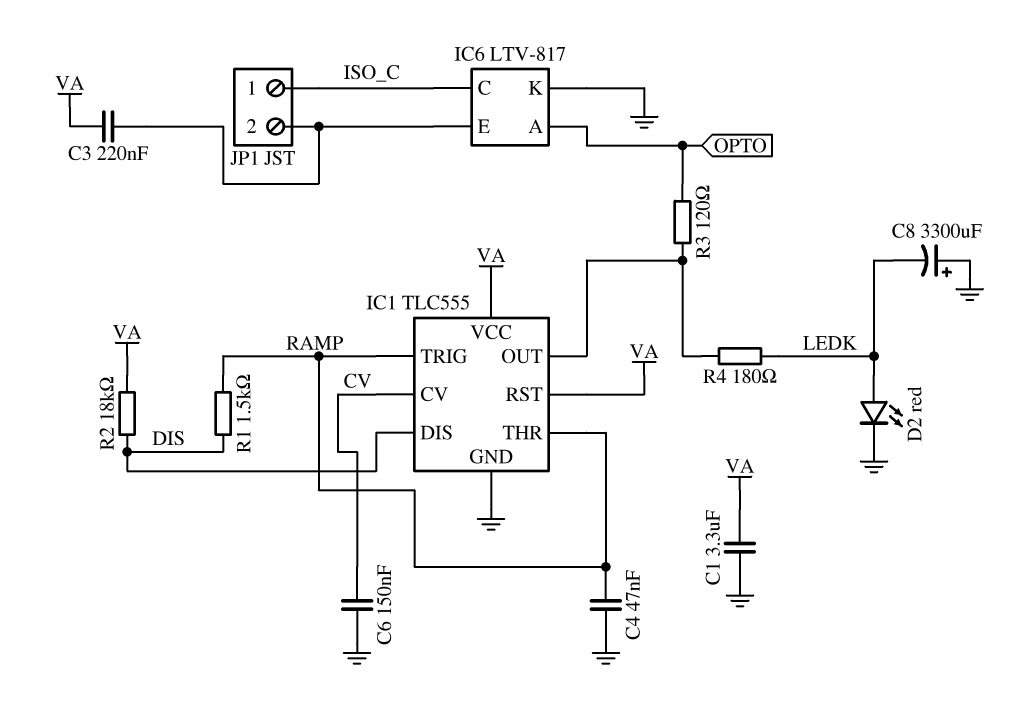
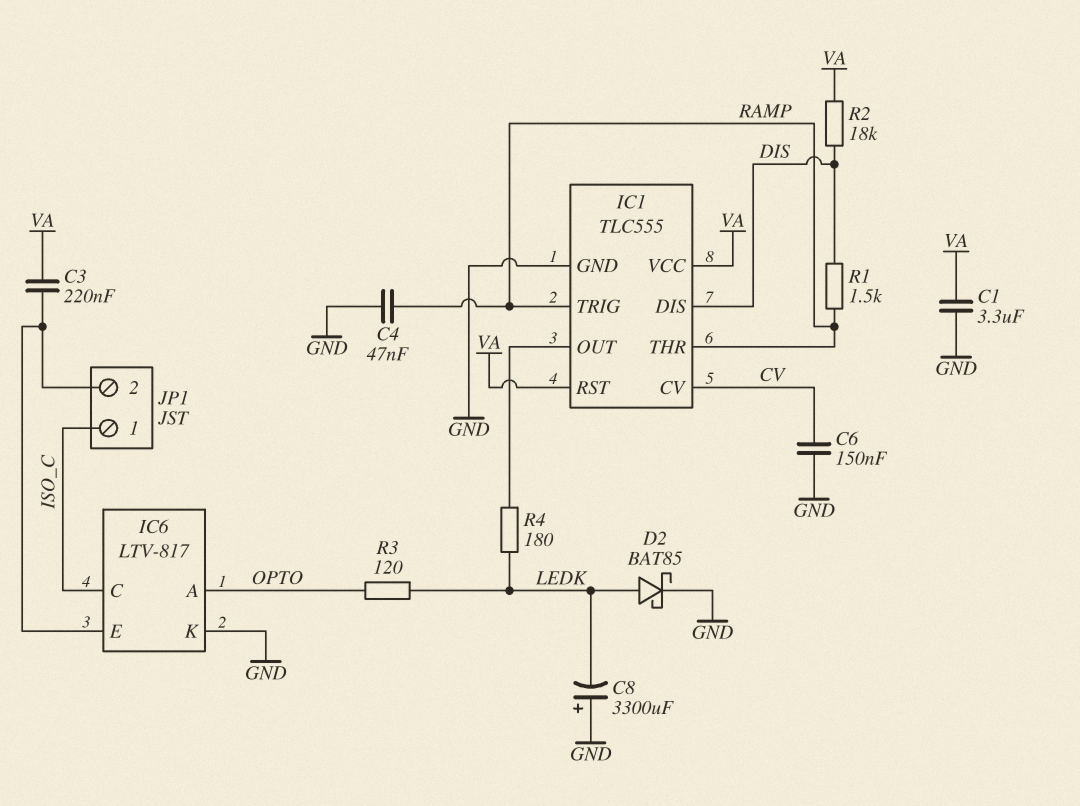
D2: LED red (A LEDK, K GND) -> schottky BAT85 (A LEDK, K GND)
R3: 120 (IC1/OUT, OPTO) -> 120 (LEDK, OPTO)

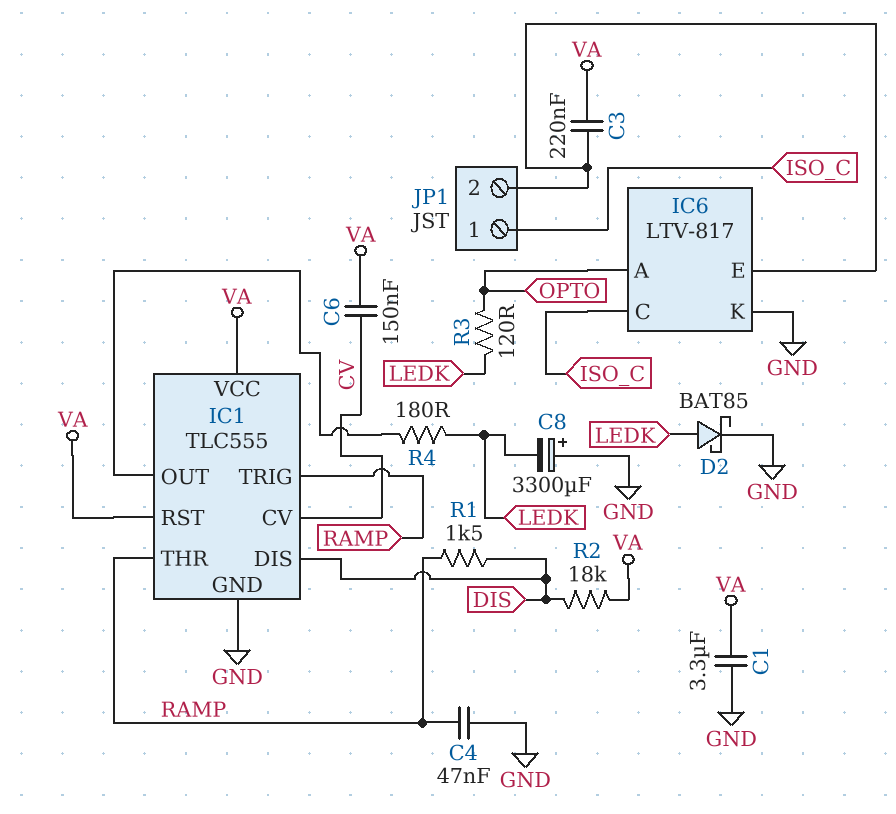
C6: 150nF (CV, GND) -> 150nF (CV, VA)

